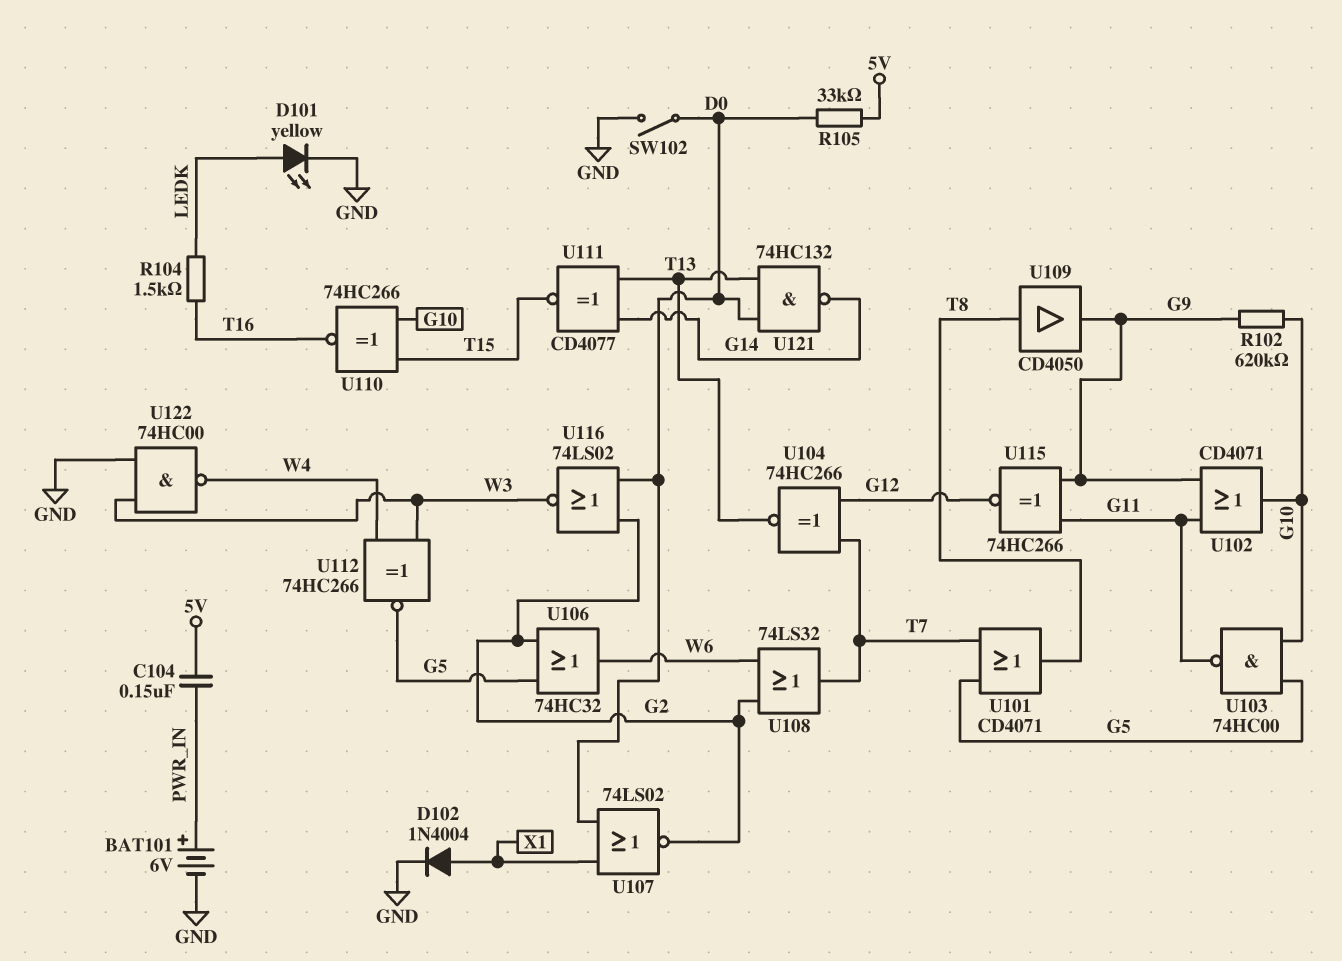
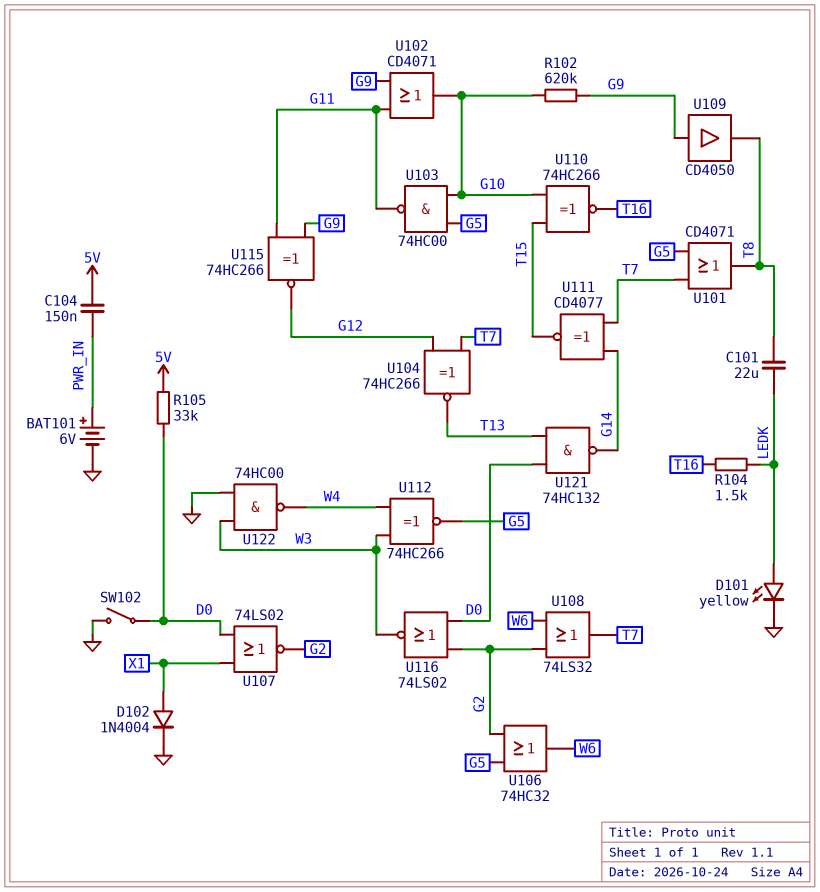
C101: none -> 22uF (LEDK, T8)
U109: buffer CD4050 (in T8, out G9) -> buffer CD4050 (in G9, out T8)
U111: XNOR CD4077 (in G14, in T13, out T15) -> XNOR CD4077 (in G14, in T7, out T15)

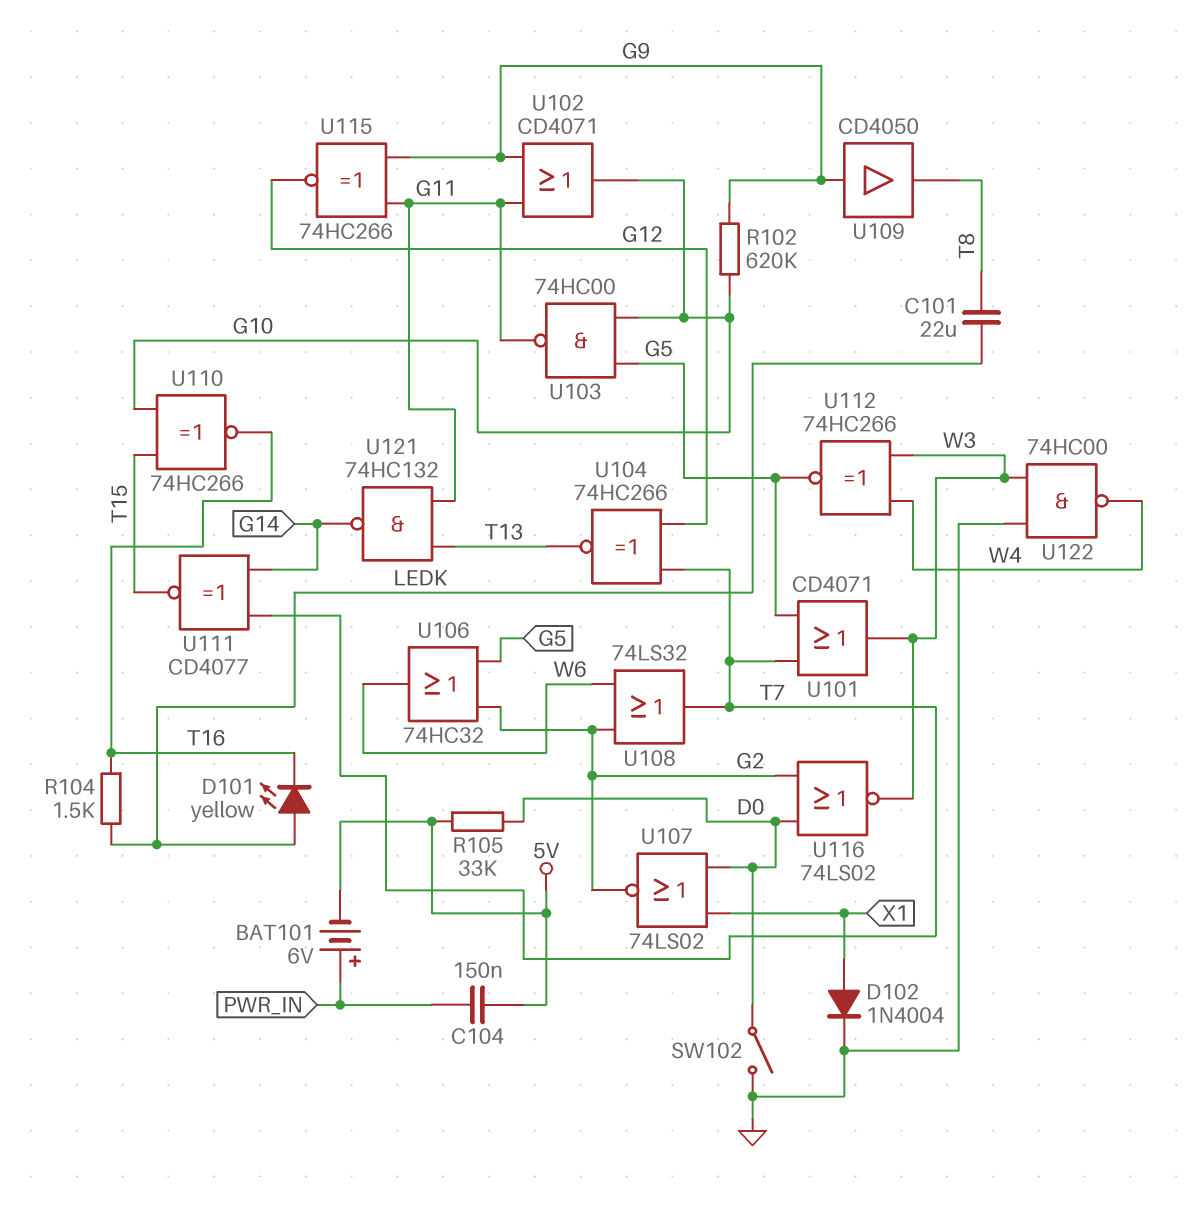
BAT101: 6V (plus PWR_IN, minus GND) -> 6V (plus PWR_IN, minus 5V)
D101: LED yellow (A LEDK, K GND) -> LED yellow (A LEDK, K T16)
U101: OR CD4071 (in G5, in T7, out T8) -> OR CD4071 (in G5, in T7, out W3)
U121: NAND 74HC132 (in D0, in T13, out G14) -> NAND 74HC132 (in G11, in T13, out G14)

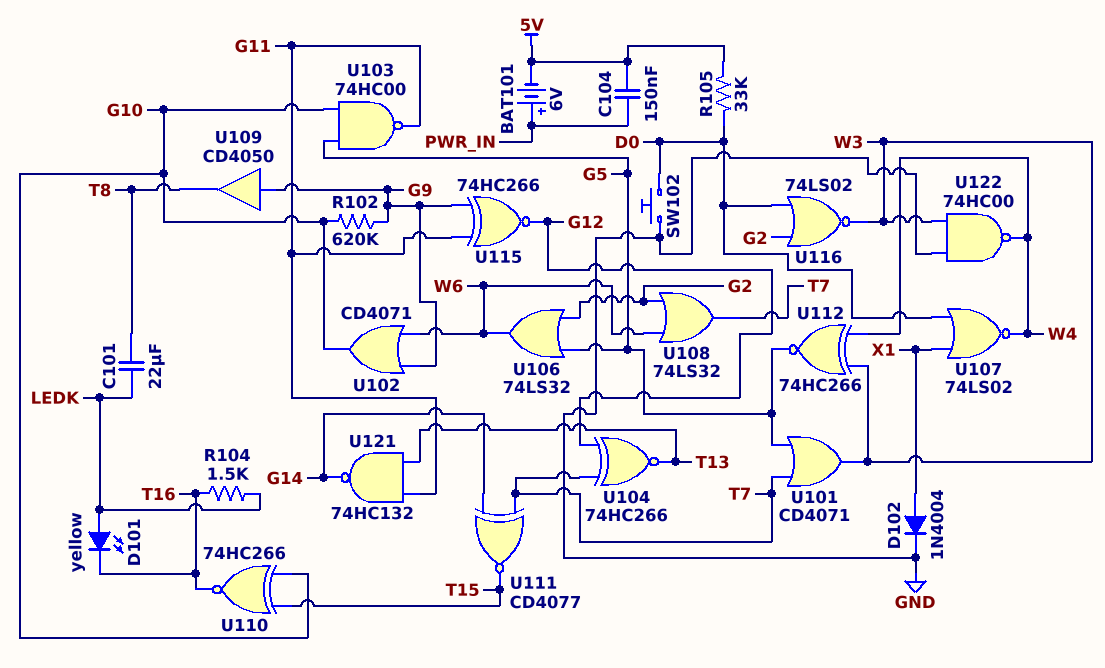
SW102: switch (D0, GND) -> button (D0, GND)
U102: OR CD4071 (in G9, in G11, out G10) -> OR CD4071 (in G9, in W6, out G10)
U106: OR 74HC32 (in G2, in G5, out W6) -> OR 74LS32 (in G2, in G5, out W6)
U107: NOR 74LS02 (in D0, in X1, out G2) -> NOR 74LS02 (in D0, in X1, out W4)

